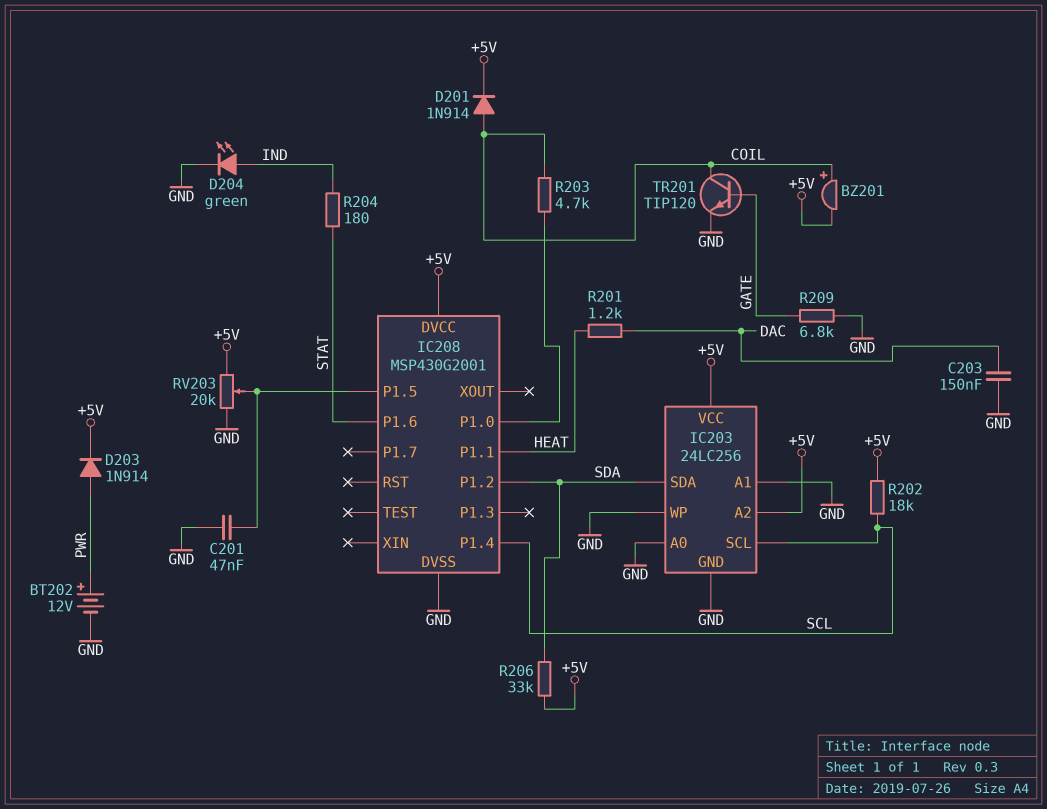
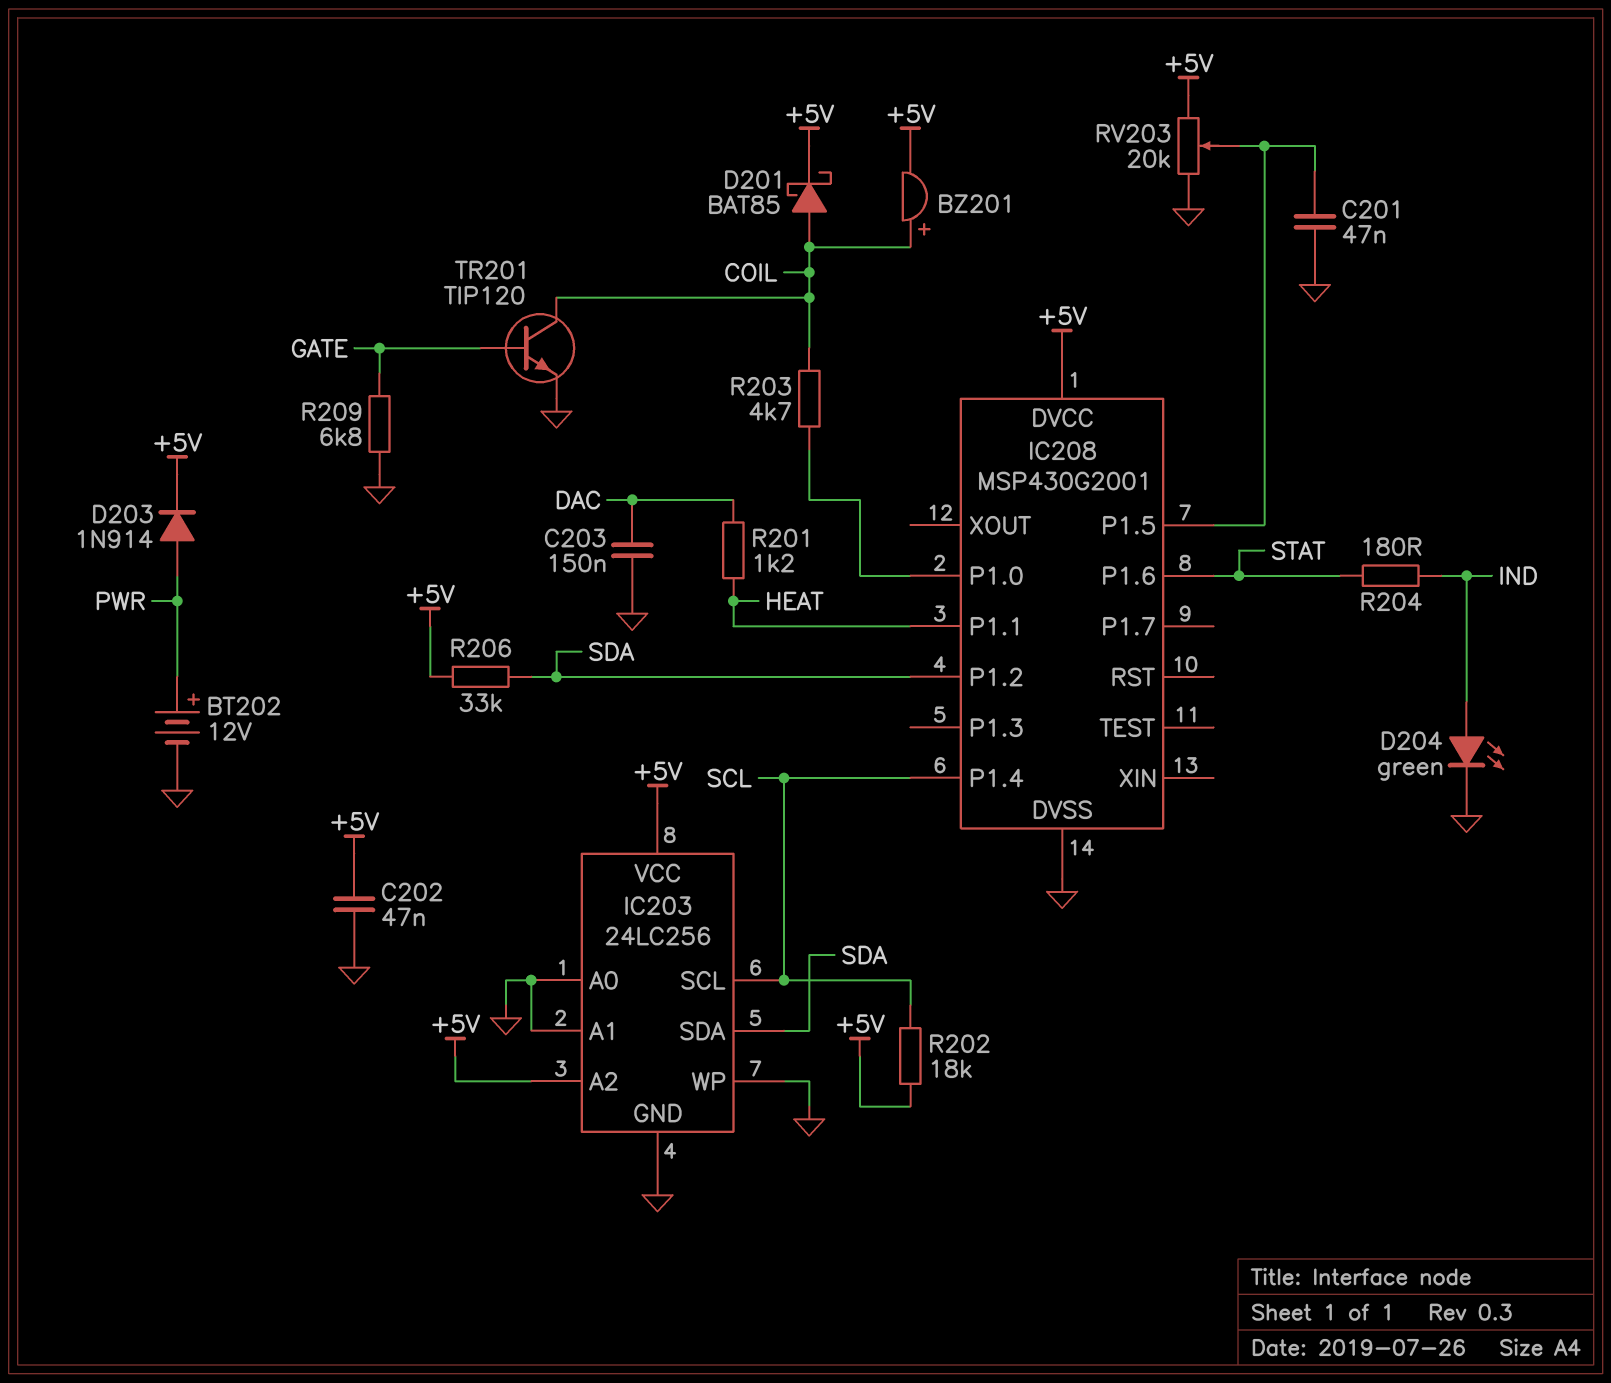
C202: none -> 47nF (+5V, GND)
D201: diode 1N914 (A COIL, K +5V) -> schottky BAT85 (A COIL, K +5V)

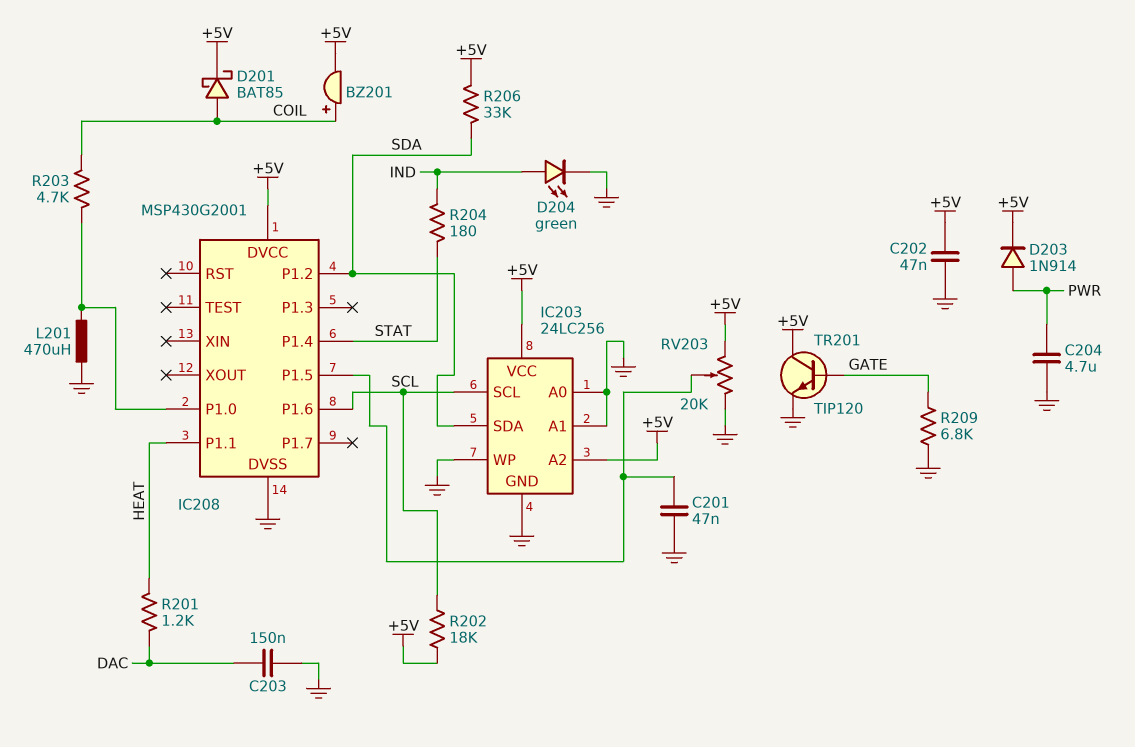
BT202: 12V (plus PWR, minus GND) -> none
C204: none -> 4.7uF (GND, PWR)
IC208 pin P1.4: SCL -> STAT
IC208 pin P1.6: STAT -> SCL
L201: none -> 470uH (GND, IC208/P1.0)
TR201: NPN TIP120 (B GATE, C COIL, E GND) -> NPN TIP120 (B GATE, C +5V, E GND)

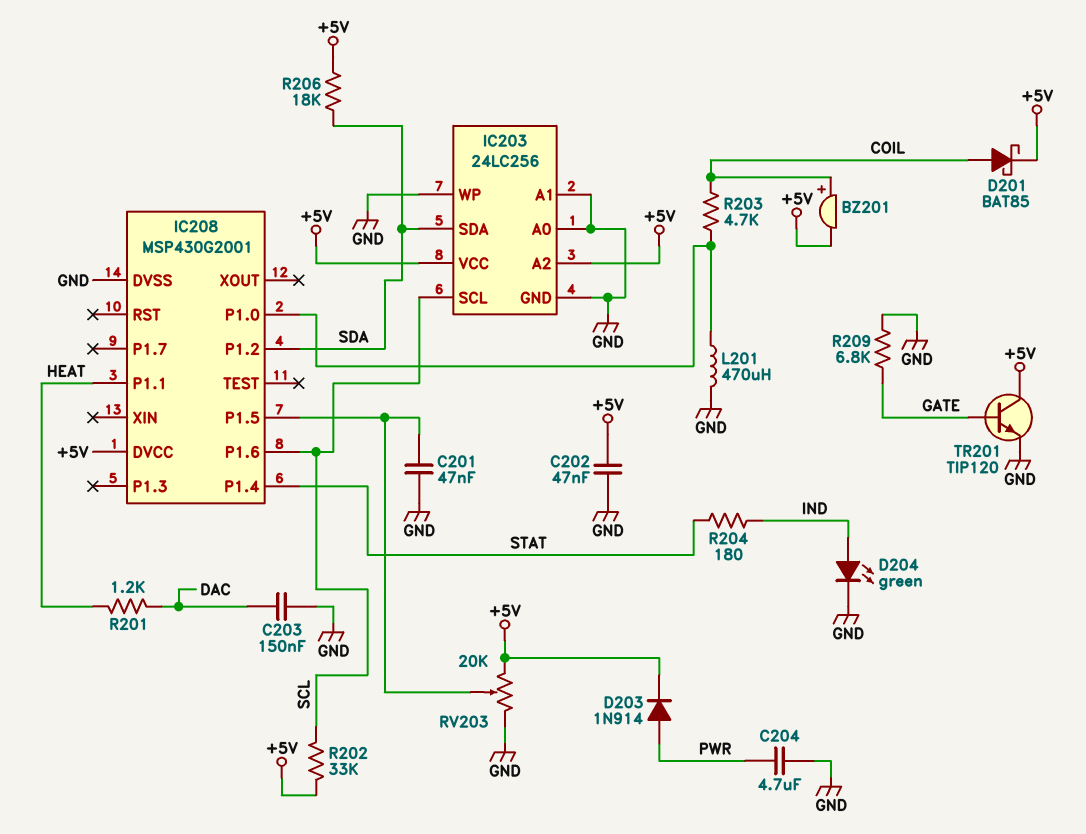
R202: 18k (+5V, SCL) -> 33k (+5V, SCL)
R206: 33k (+5V, SDA) -> 18k (+5V, SDA)

